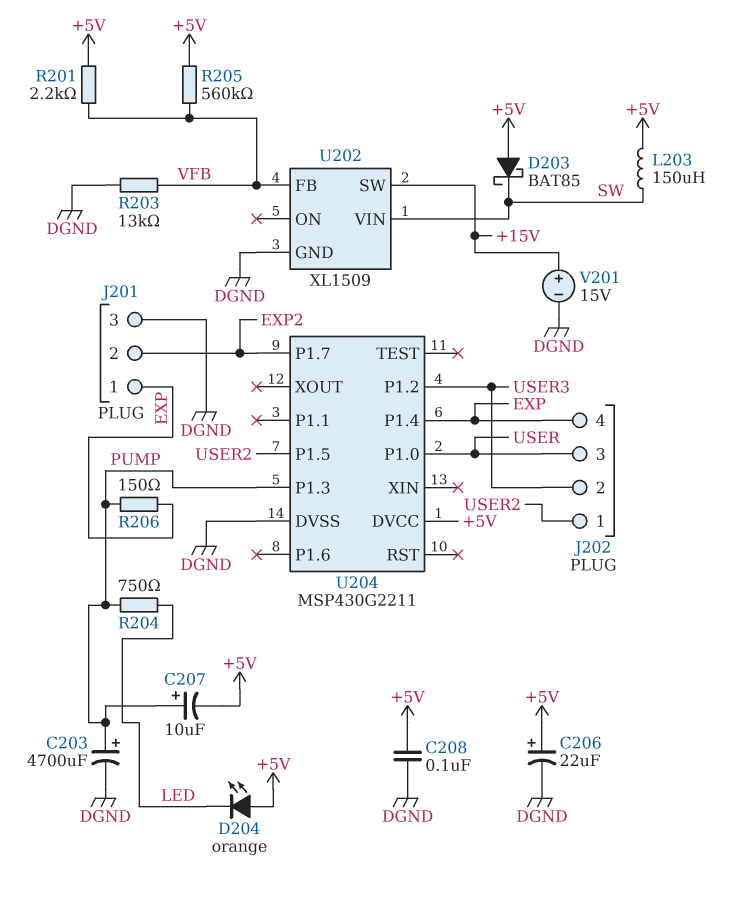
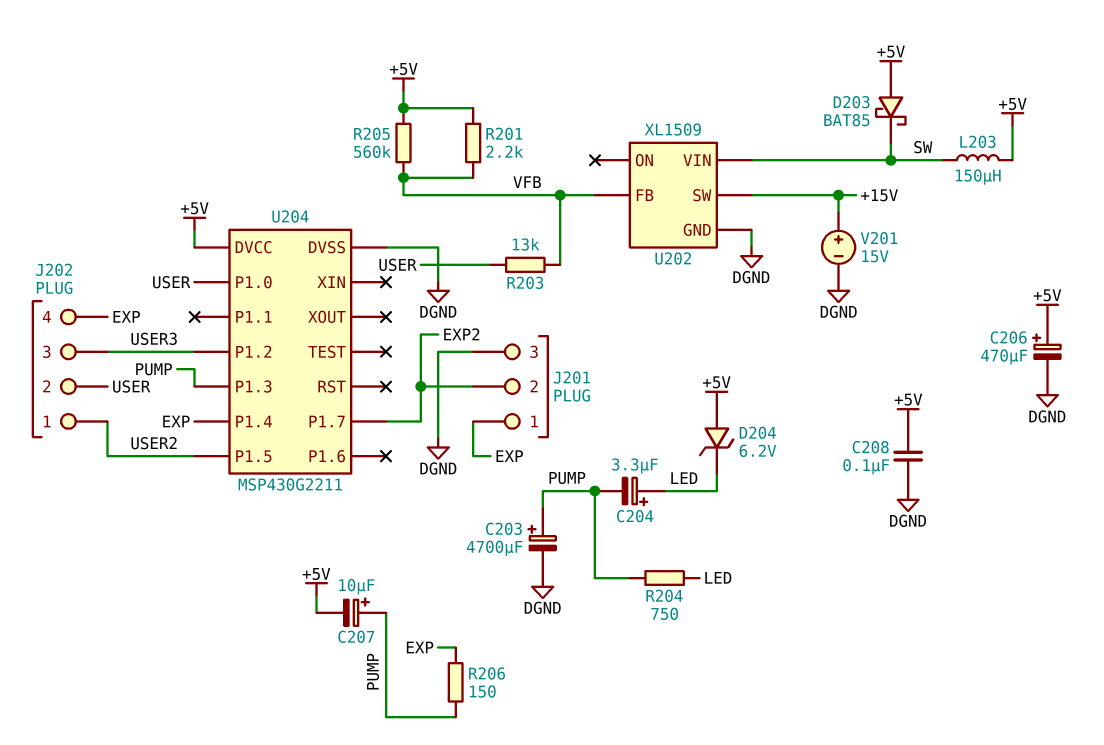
C204: none -> 3.3uF (plus LED, minus PUMP)
C206: 22uF (plus +5V, minus DGND) -> 470uF (plus +5V, minus DGND)
D204: LED orange (A +5V, K LED) -> zener 6.2V (A +5V, K LED)
J202 pin 2: USER3 -> USER
J202 pin 3: USER -> USER3
R203: 13k (DGND, VFB) -> 13k (USER, VFB)

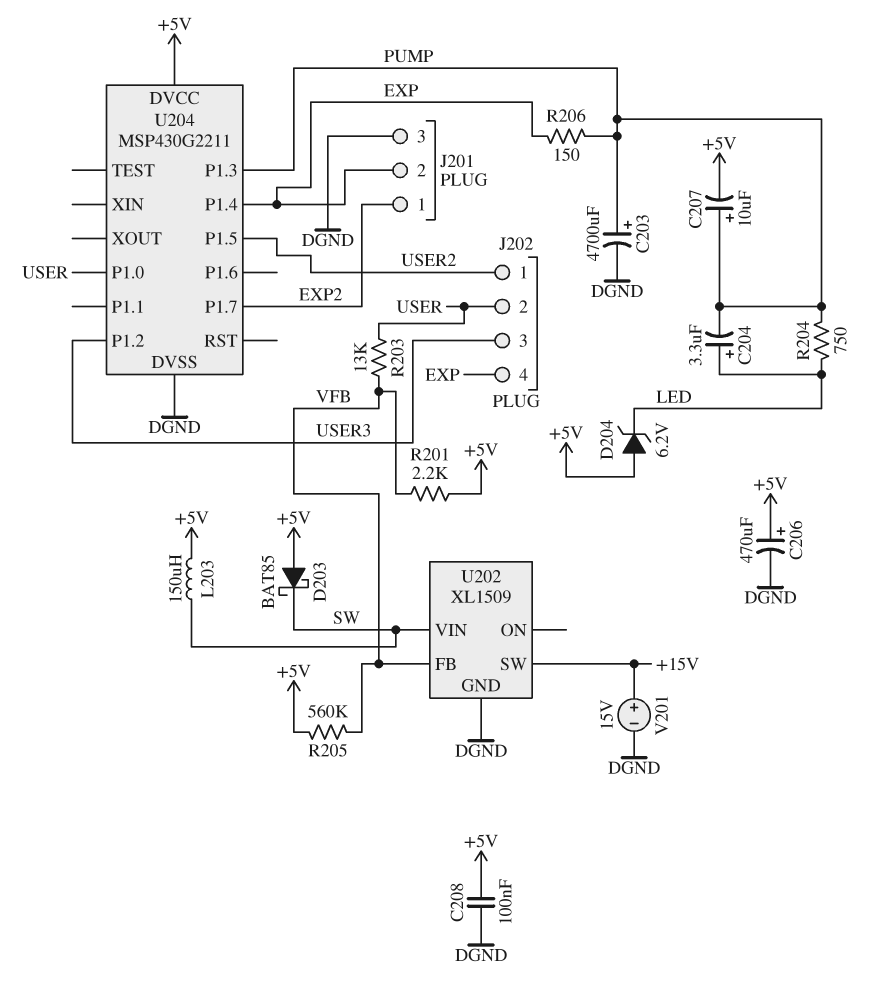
J201 pin 1: EXP -> EXP2
J201 pin 2: EXP2 -> EXP

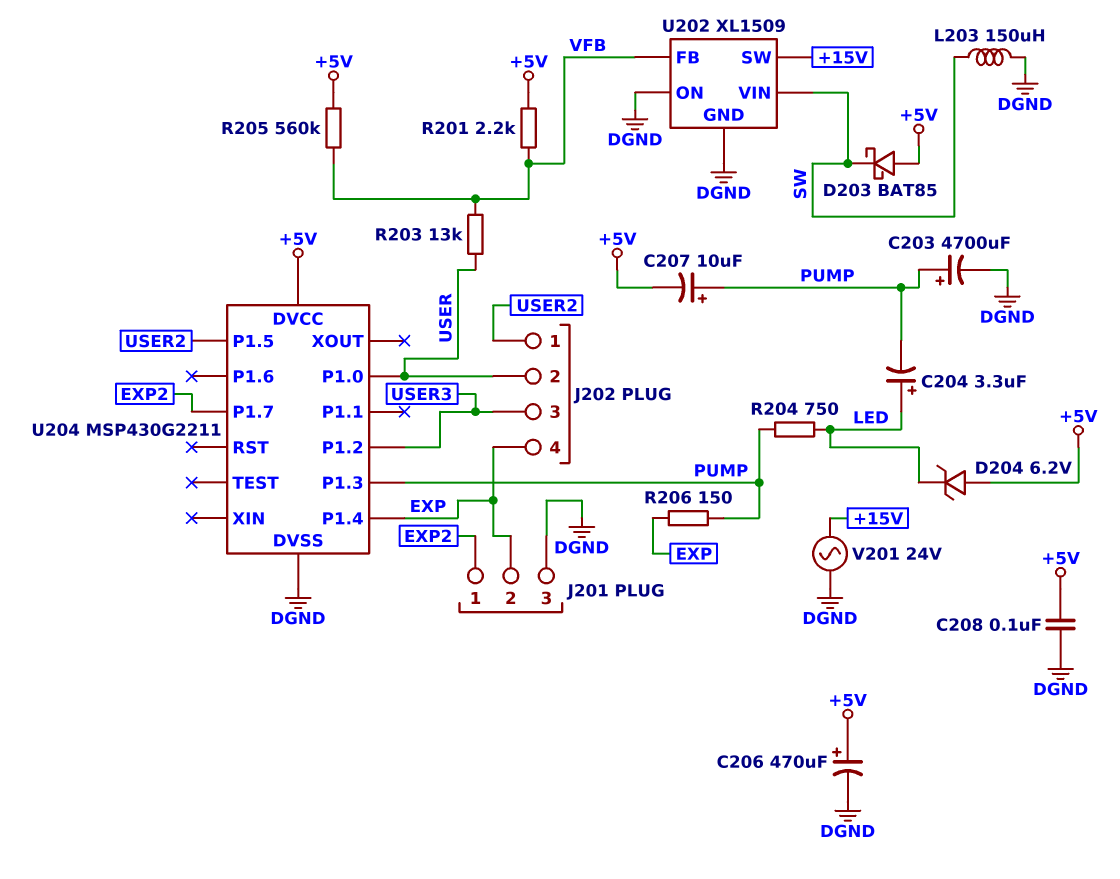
L203: 150uH (+5V, SW) -> 150uH (DGND, SW)
U202 pin ON: none -> DGND
V201: 15V (plus +15V, minus DGND) -> AC 24V (+15V, DGND)

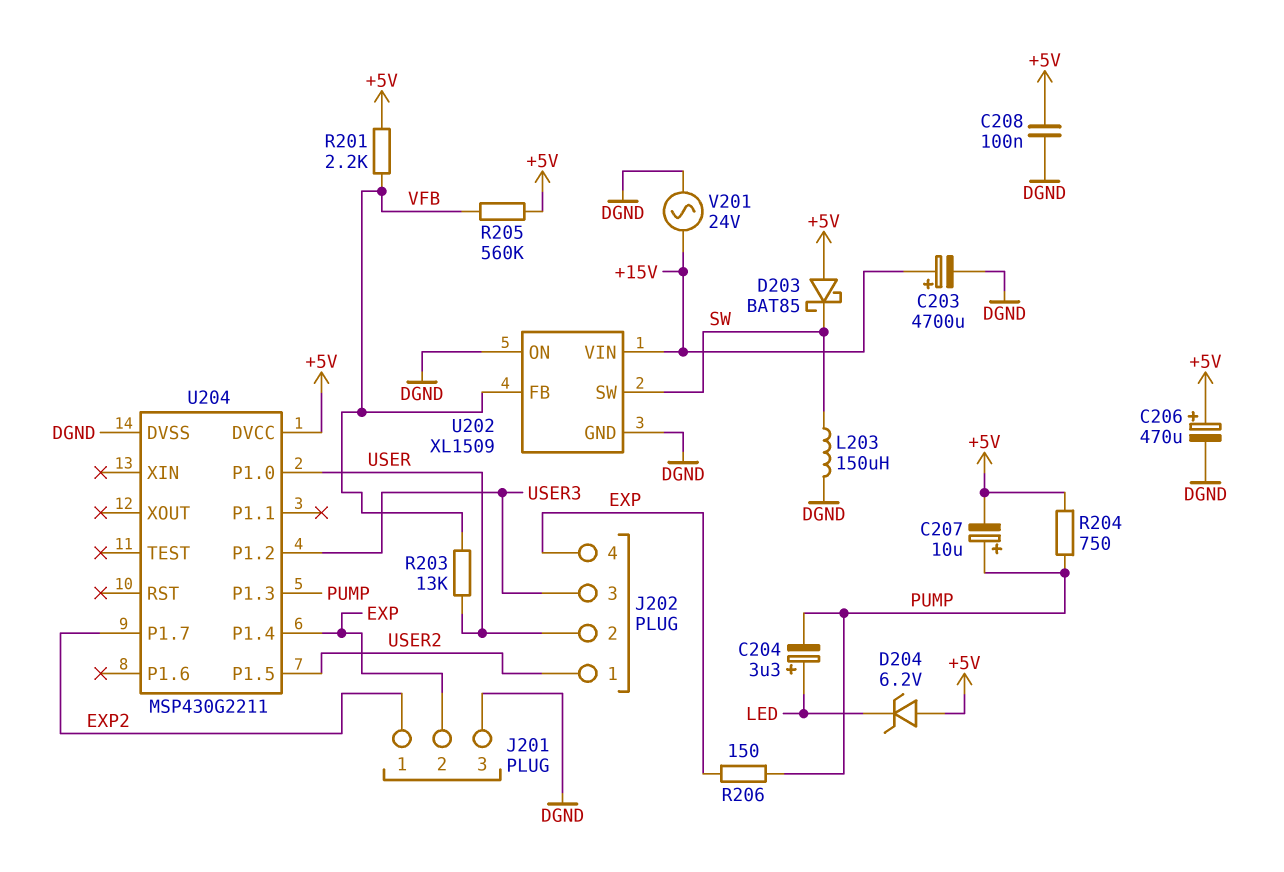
C203: 4700uF (plus PUMP, minus DGND) -> 4700uF (plus +15V, minus DGND)
R204: 750 (LED, PUMP) -> 750 (+5V, PUMP)
U202 pin SW: +15V -> SW
U202 pin VIN: SW -> +15V

